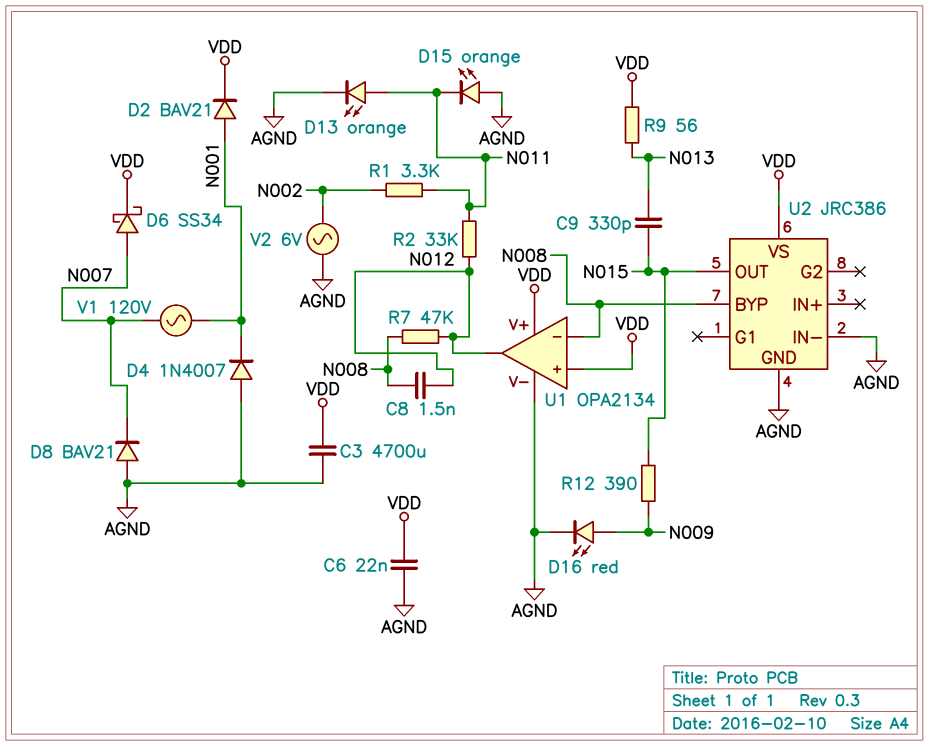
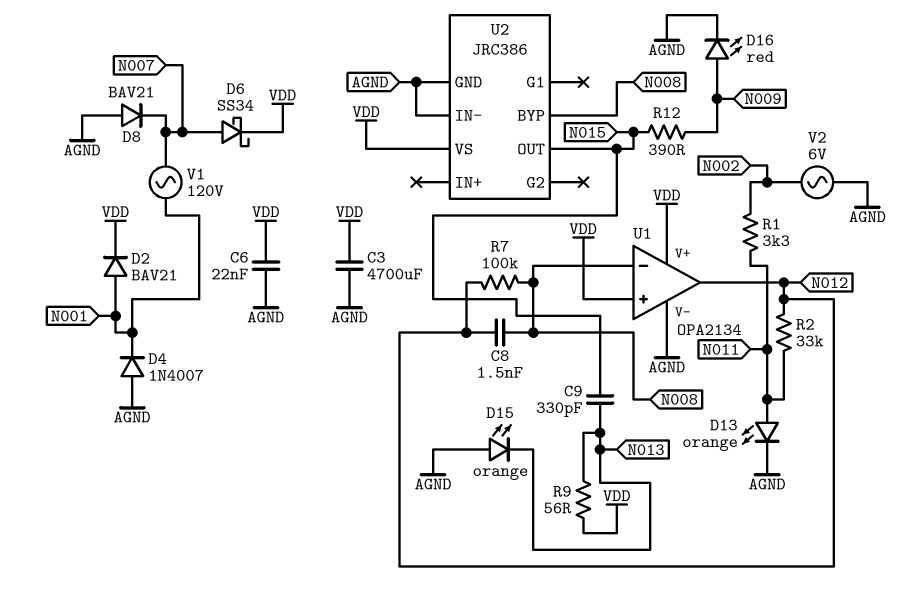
D15: LED orange (A AGND, K N011) -> LED orange (A AGND, K N013)
R7: 47k (N008, N012) -> 100k (N008, N012)

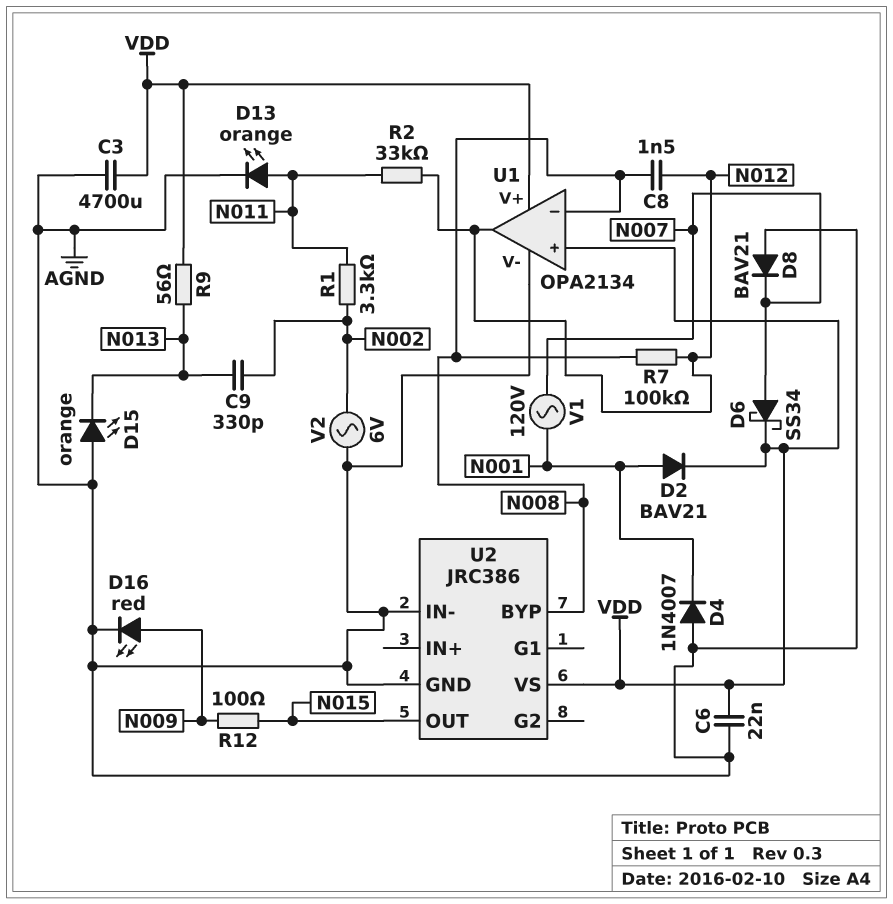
C9: 330pF (N013, N015) -> 330pF (N002, N013)
R12: 390 (N009, N015) -> 100 (N009, N015)

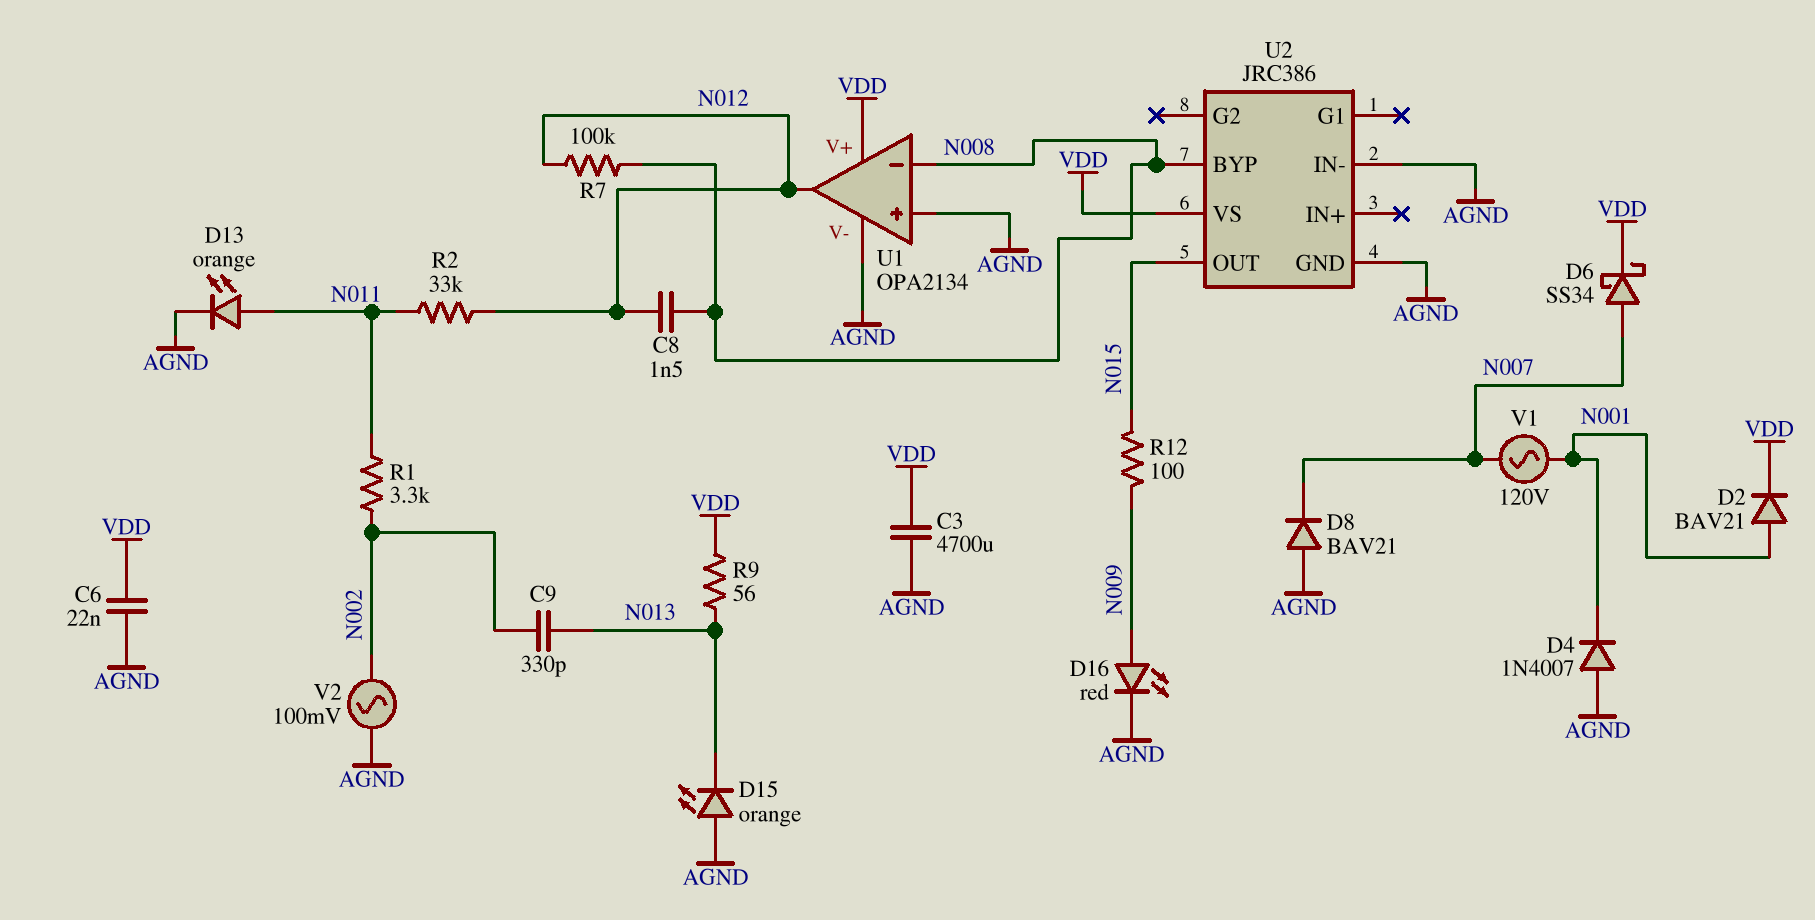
U1 pin in+: VDD -> AGND
V2: AC 6V (AGND, N002) -> AC 100mV (AGND, N002)

